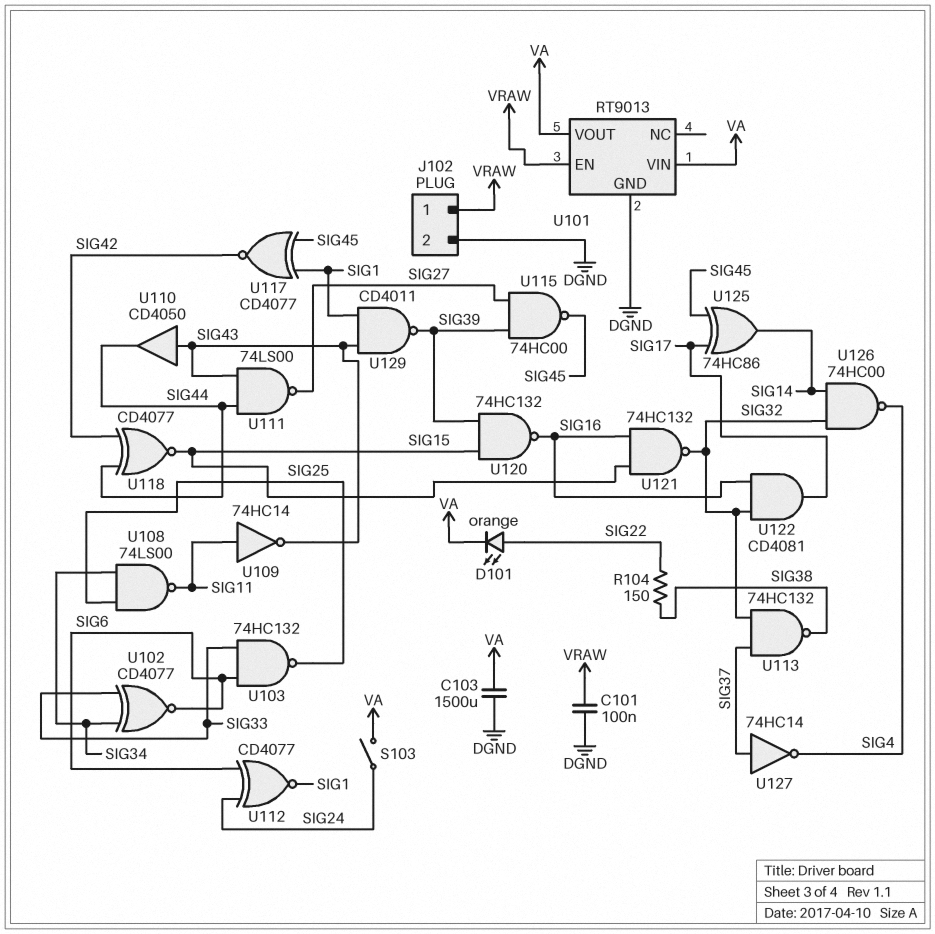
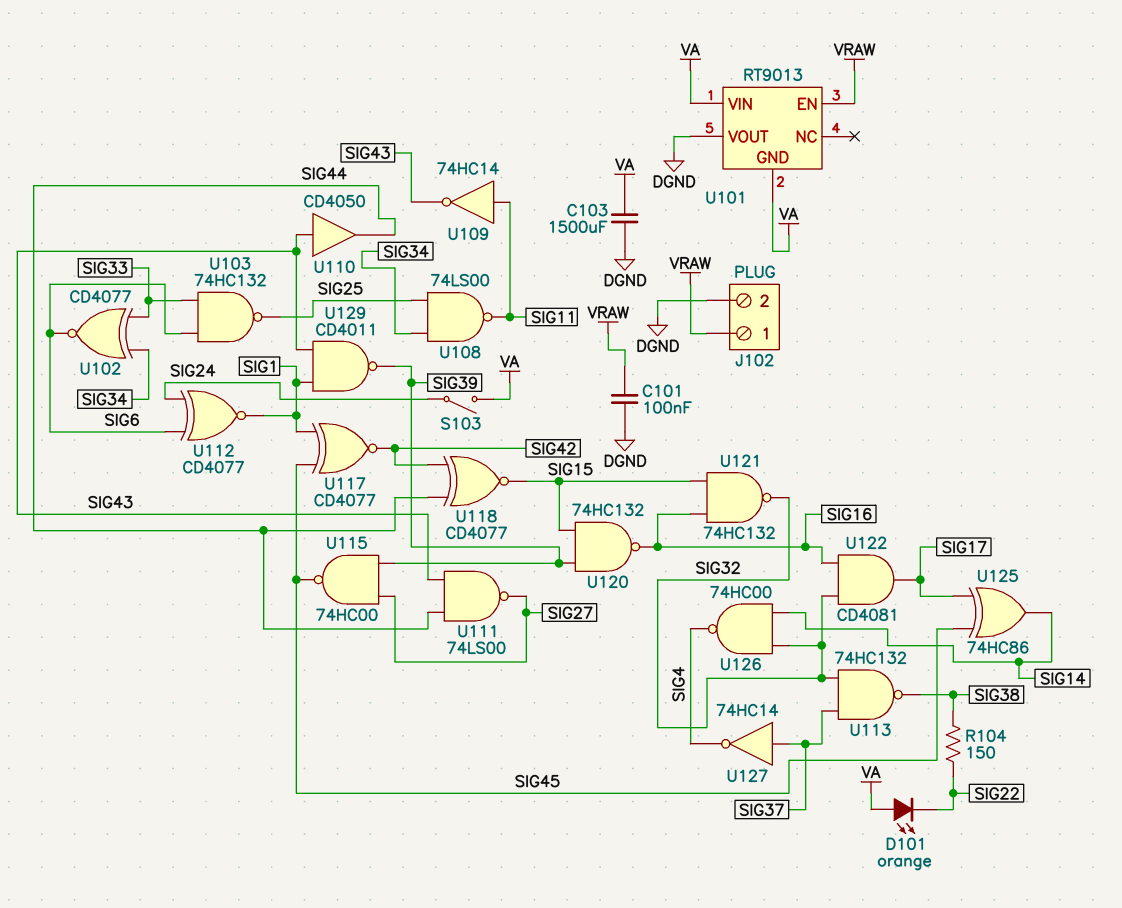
D101: LED orange (A SIG22, K VA) -> LED orange (A VA, K SIG22)
U101 pin GND: DGND -> VA
U101 pin VOUT: VA -> DGND

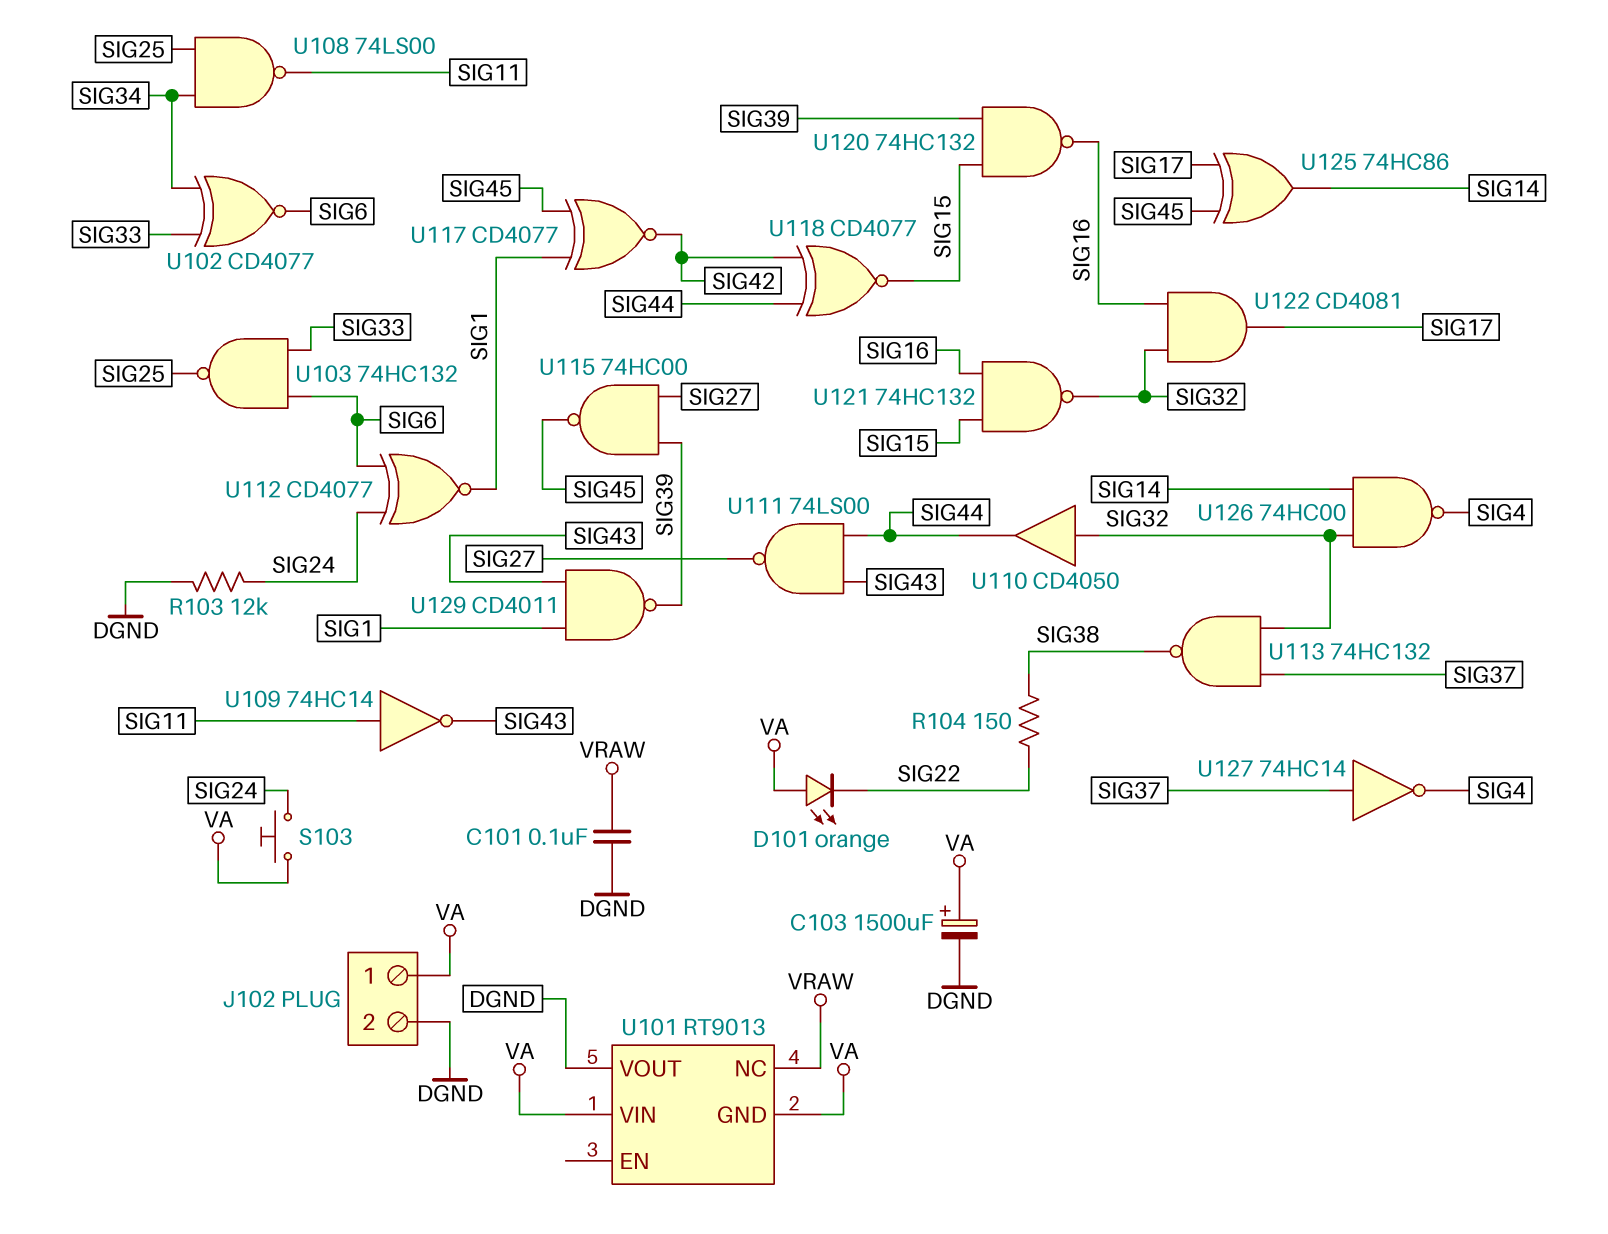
C103: 1500uF (DGND, VA) -> 1500uF (plus VA, minus DGND)
J102 pin 1: VRAW -> VA
R103: none -> 12k (DGND, SIG24)
S103: switch (SIG24, VA) -> button (SIG24, VA)
U101 pin EN: VRAW -> none
U101 pin NC: none -> VRAW
U110: buffer CD4050 (in SIG43, out SIG44) -> buffer CD4050 (in SIG32, out SIG44)

